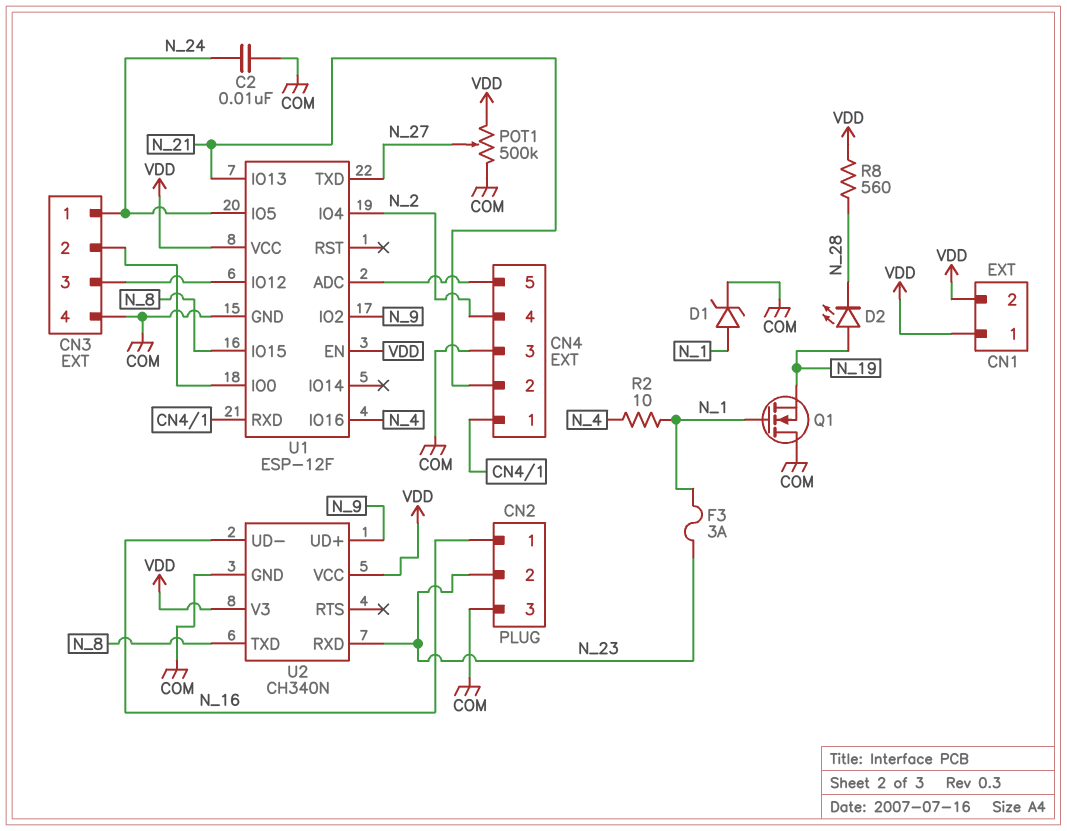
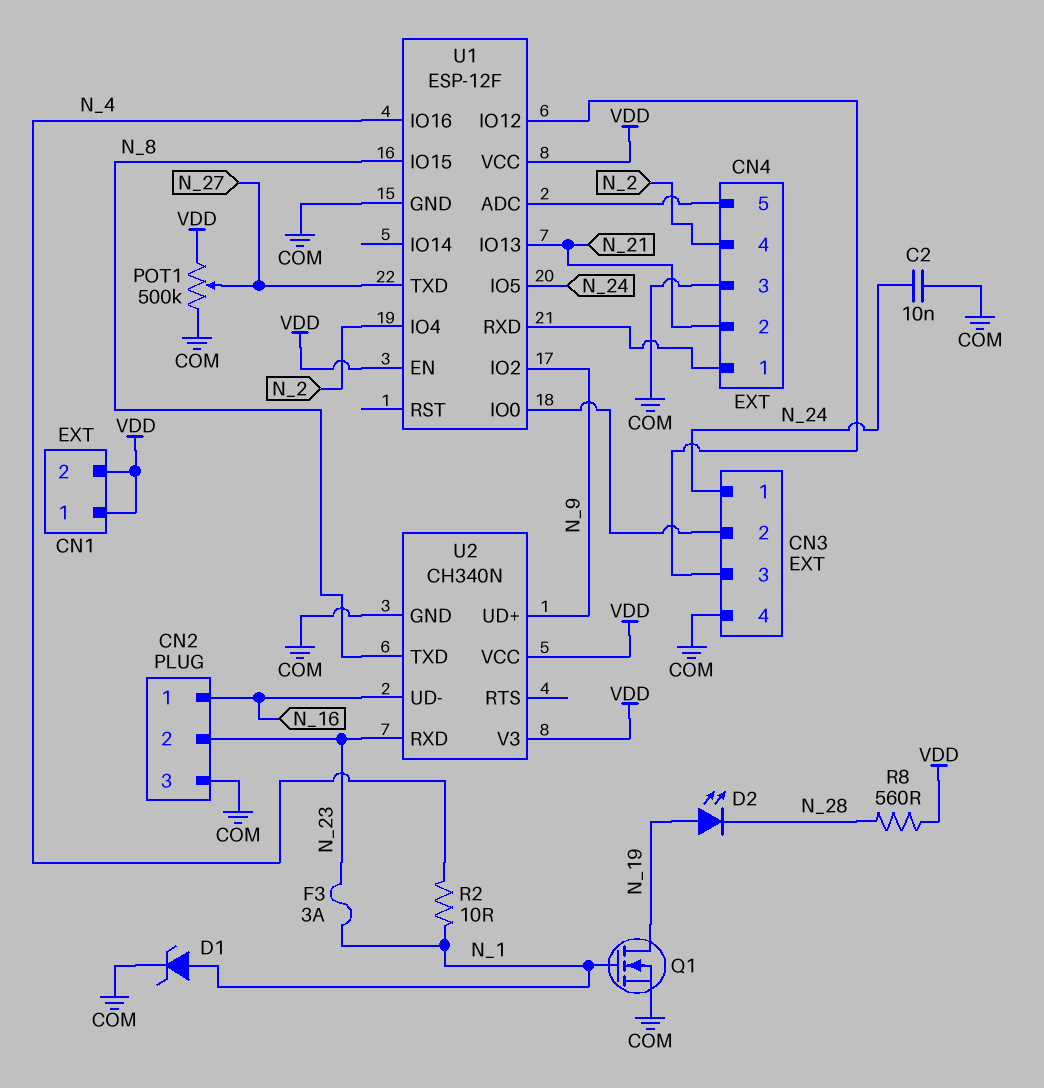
Q1: NMOS (G N_1, D COM, S N_19) -> NMOS (G N_1, D N_19, S COM)

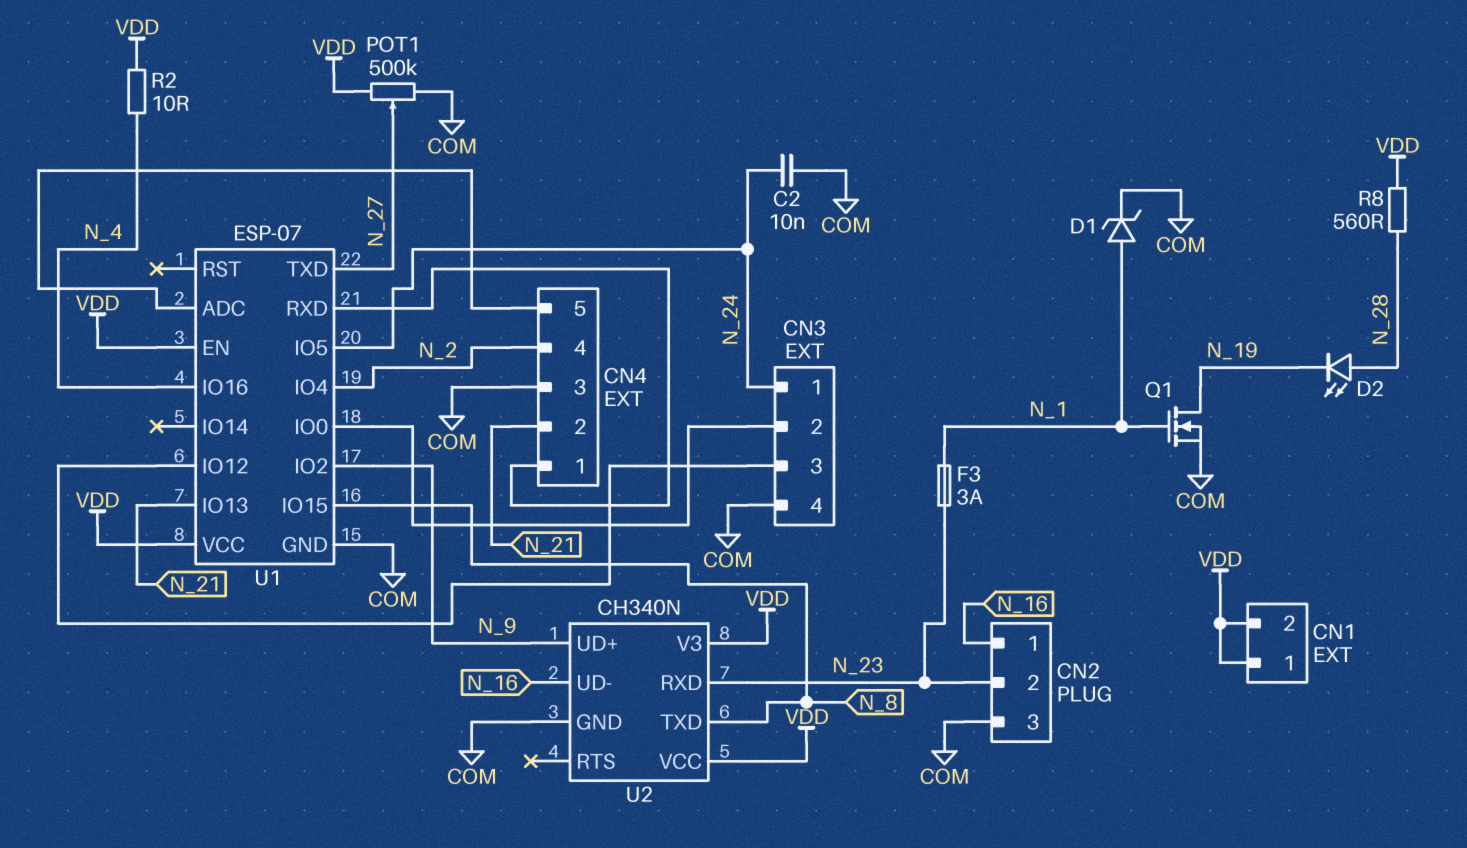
D2: LED (A N_19, K N_28) -> LED (A N_28, K N_19)
R2: 10 (N_1, N_4) -> 10 (N_4, VDD)
U1: ESP-12F -> ESP-07

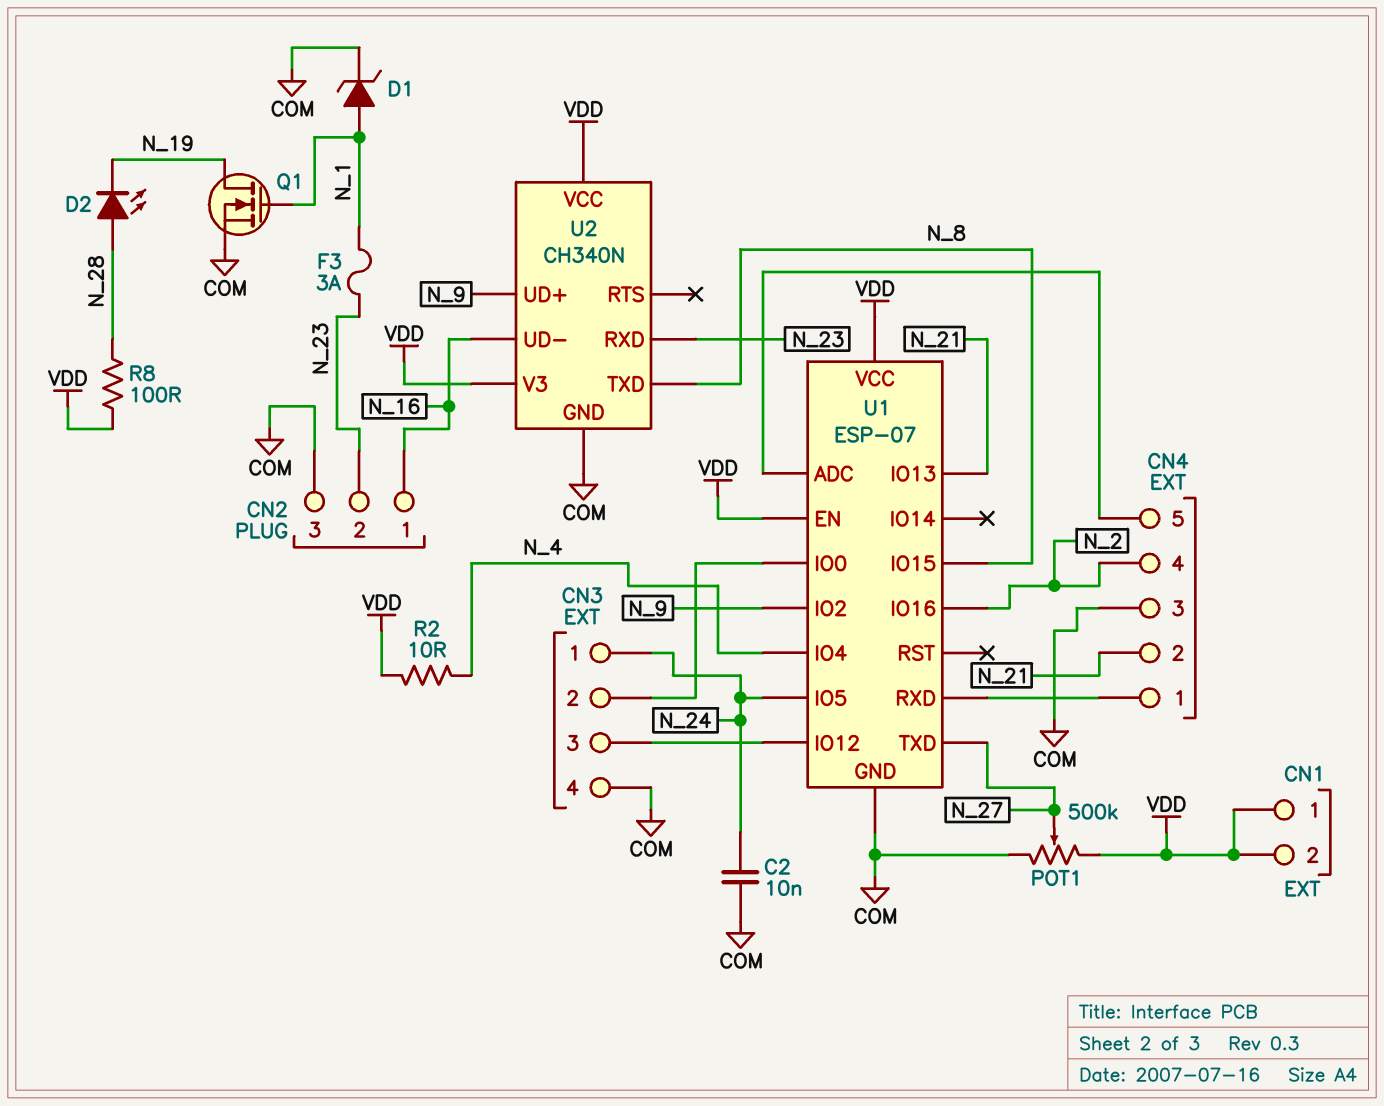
R8: 560 (N_28, VDD) -> 100 (N_28, VDD)
U1 pin IO4: N_2 -> N_4
U1 pin IO16: N_4 -> N_2

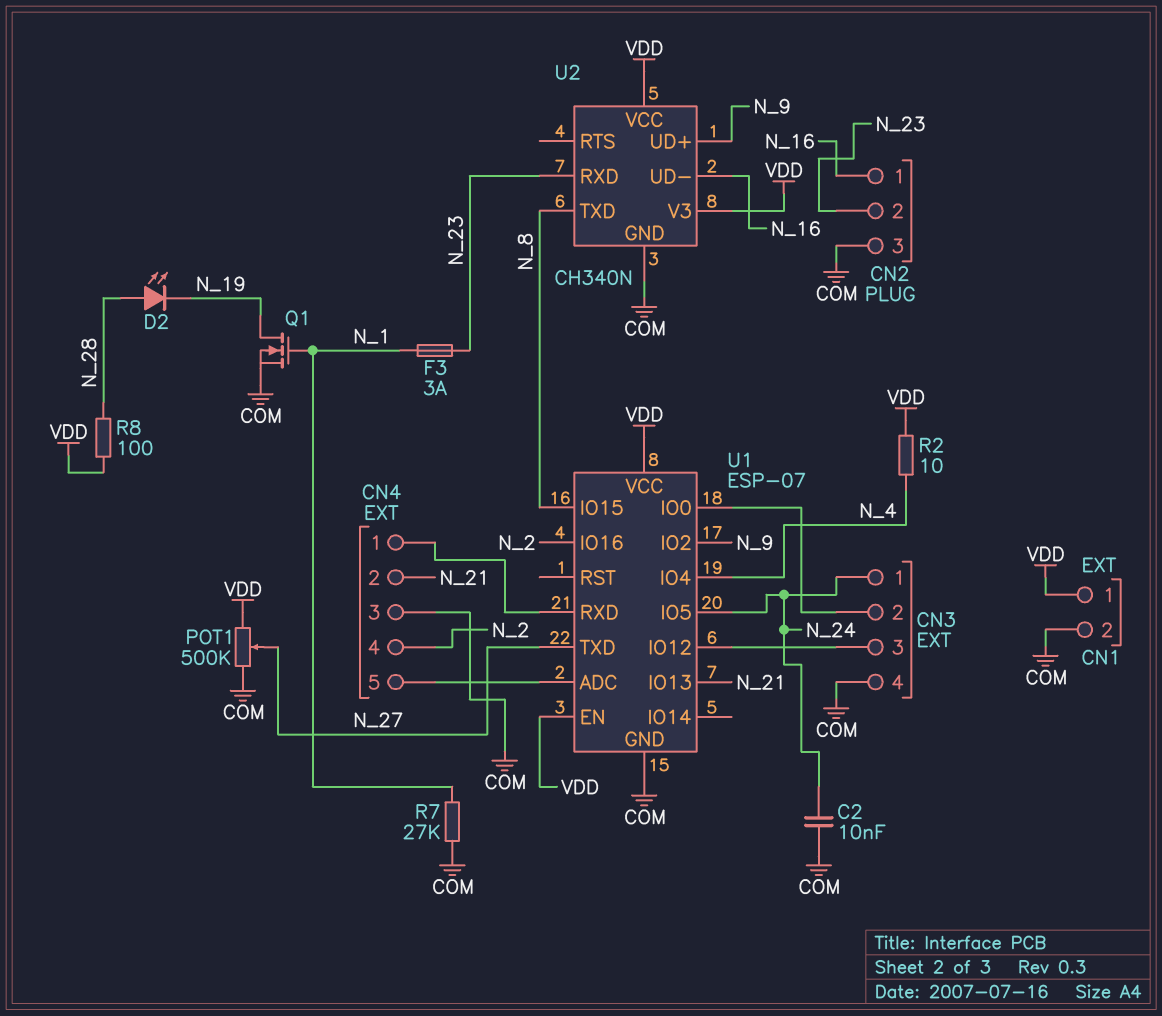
CN1 pin 2: VDD -> COM
D1: zener (A N_1, K COM) -> none
R7: none -> 27k (COM, N_1)

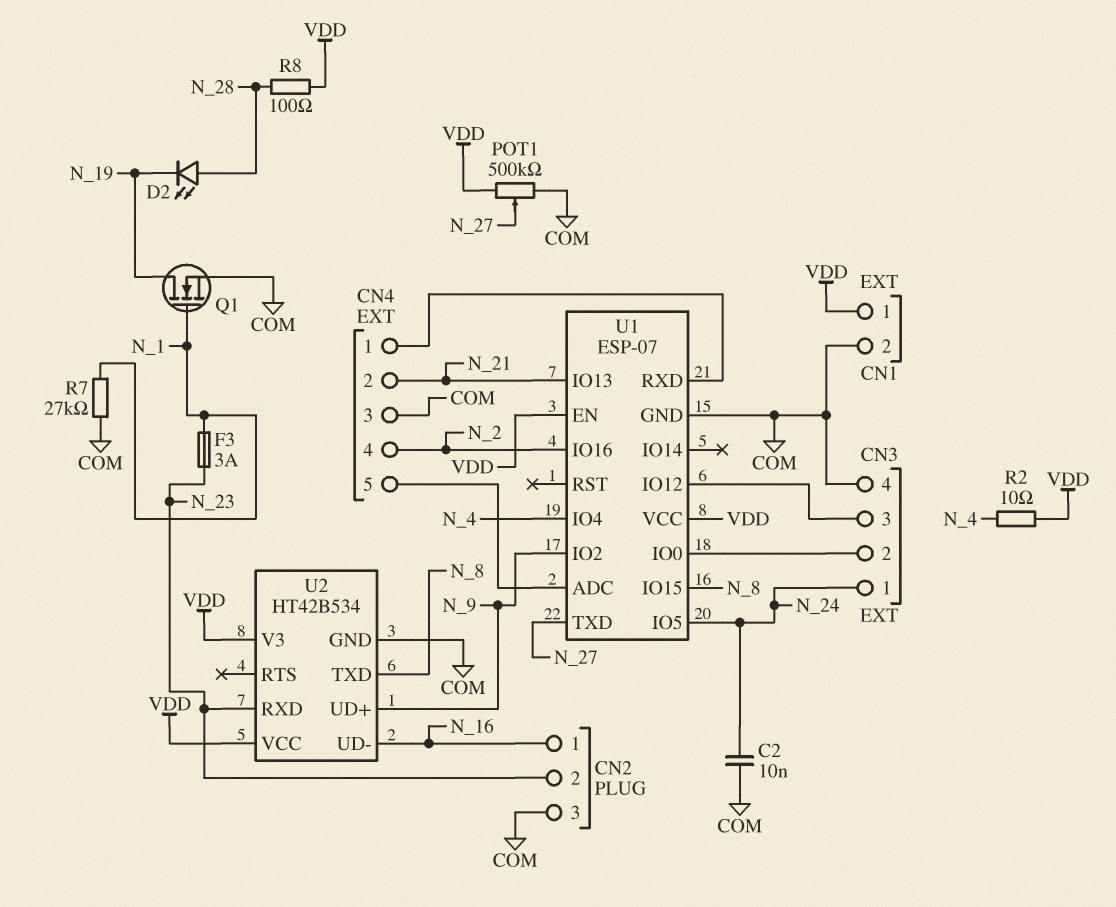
U2: CH340N -> HT42B534

